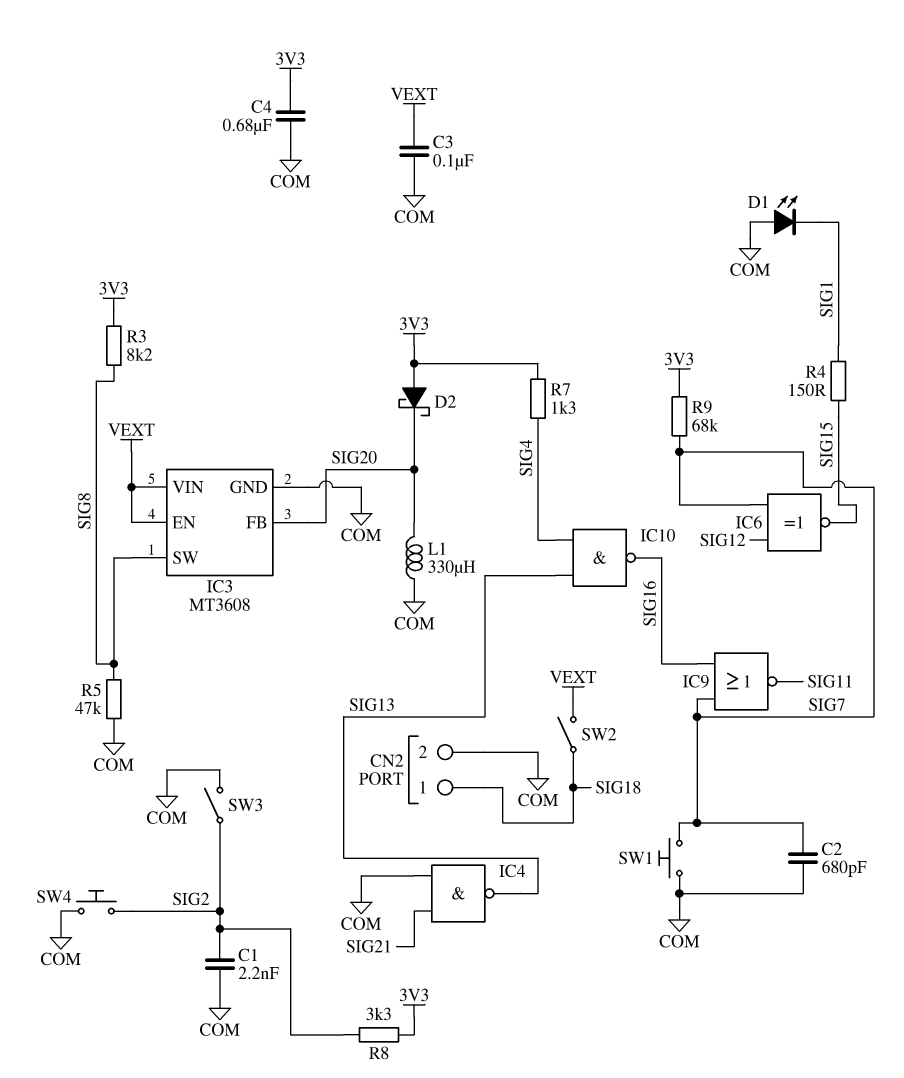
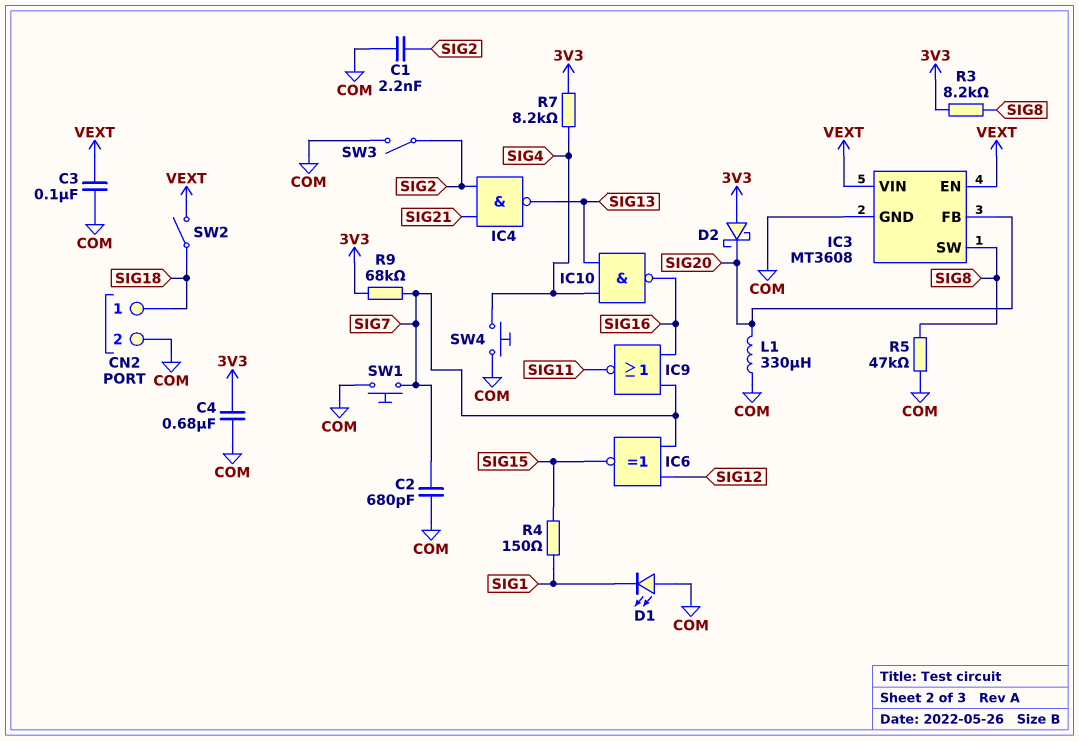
IC4: NAND (in COM, in SIG21, out SIG13) -> NAND (in SIG2, in SIG21, out SIG13)
R7: 1.3k (3V3, SIG4) -> 8.2k (3V3, SIG4)
R8: 3.3k (3V3, SIG2) -> none
SW4: button (COM, SIG2) -> button (COM, SIG4)

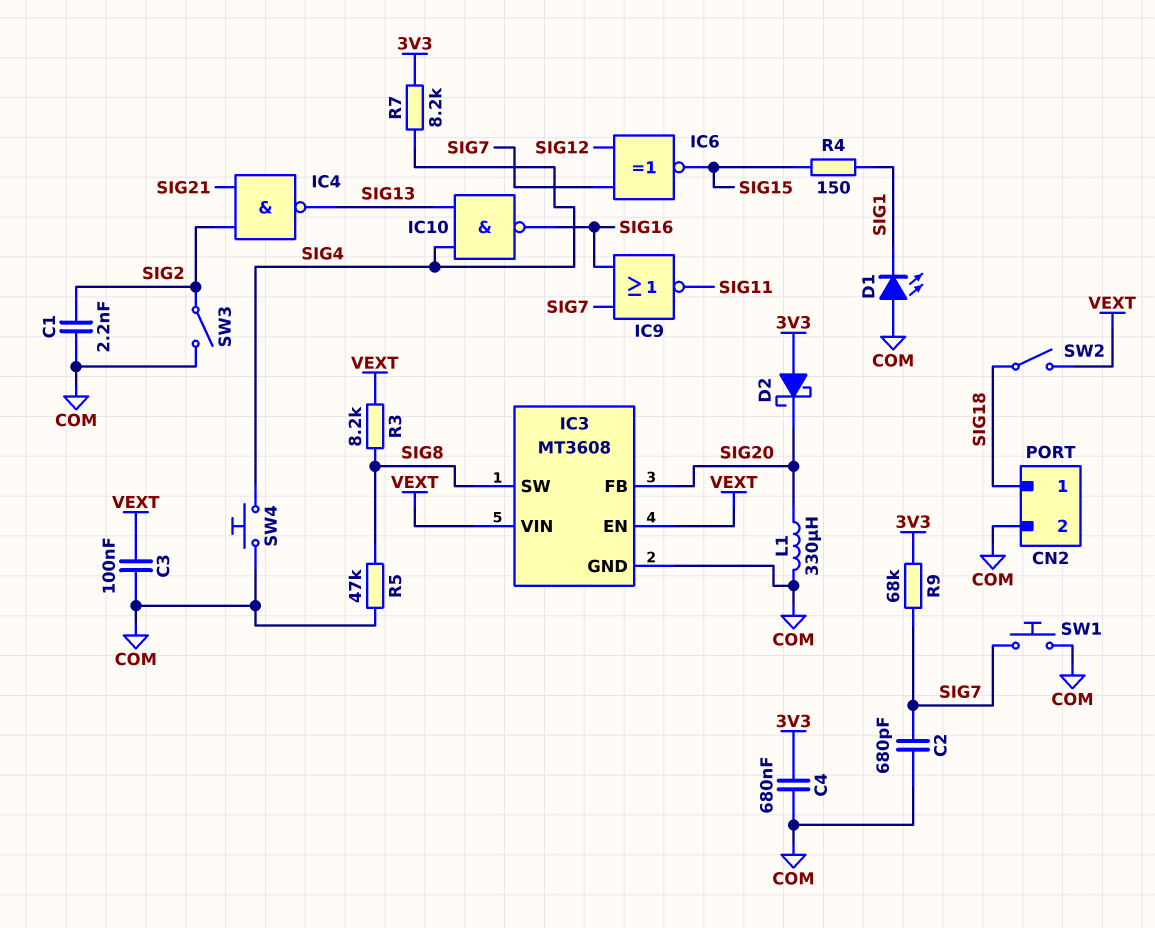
R3: 8.2k (3V3, SIG8) -> 8.2k (SIG8, VEXT)

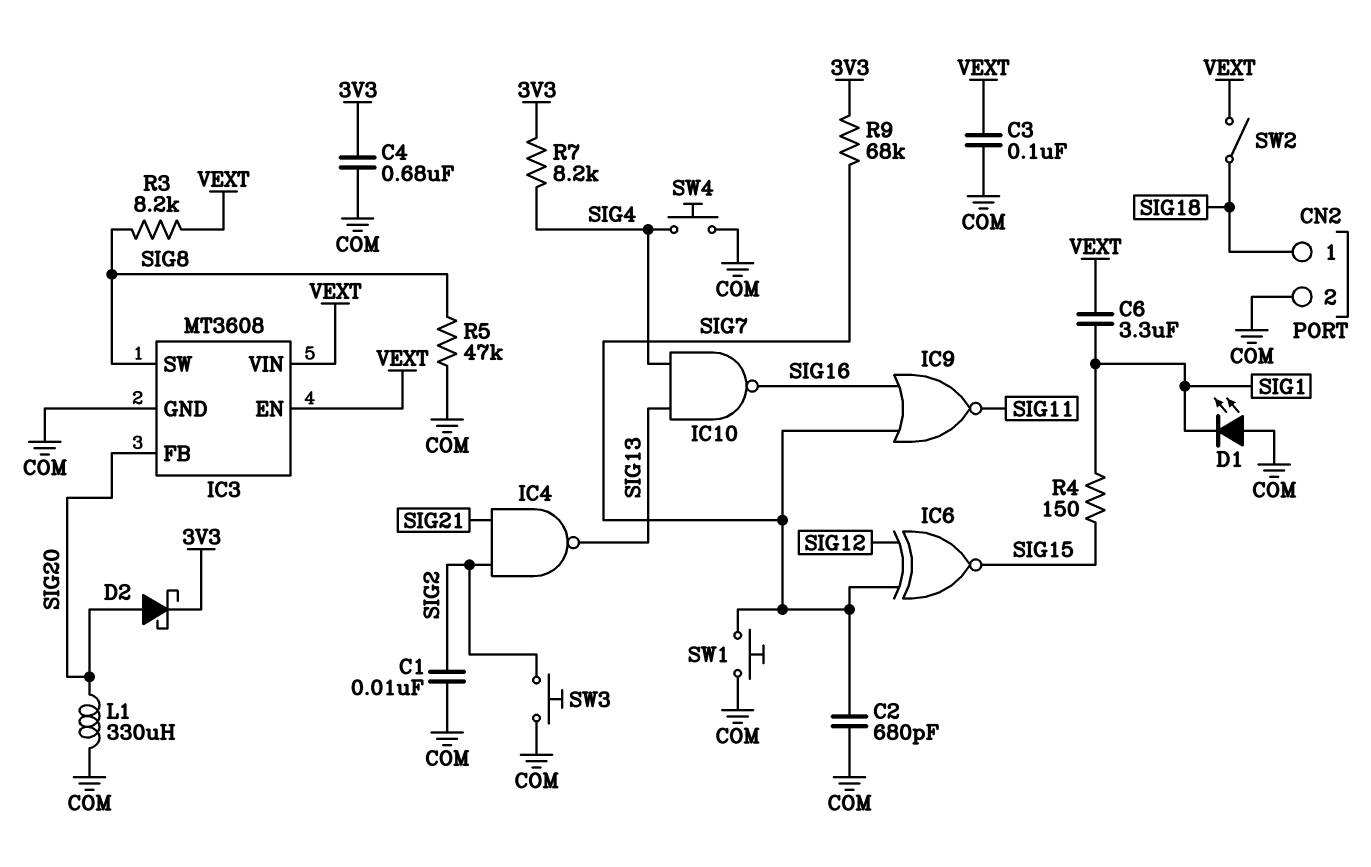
C1: 2.2nF (COM, SIG2) -> 10nF (COM, SIG2)
C6: none -> 3.3uF (SIG1, VEXT)
D2: schottky (A 3V3, K SIG20) -> schottky (A SIG20, K 3V3)
SW3: switch (COM, SIG2) -> button (COM, SIG2)

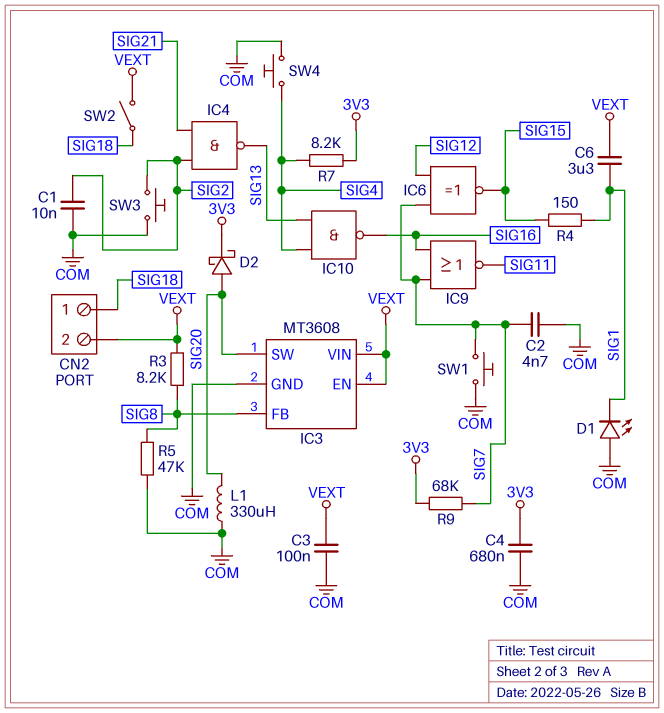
C2: 680pF (COM, SIG7) -> 4.7nF (COM, SIG7)
CN2 pin 2: COM -> VEXT
IC3 pin FB: SIG20 -> SIG8
IC3 pin SW: SIG8 -> SIG20

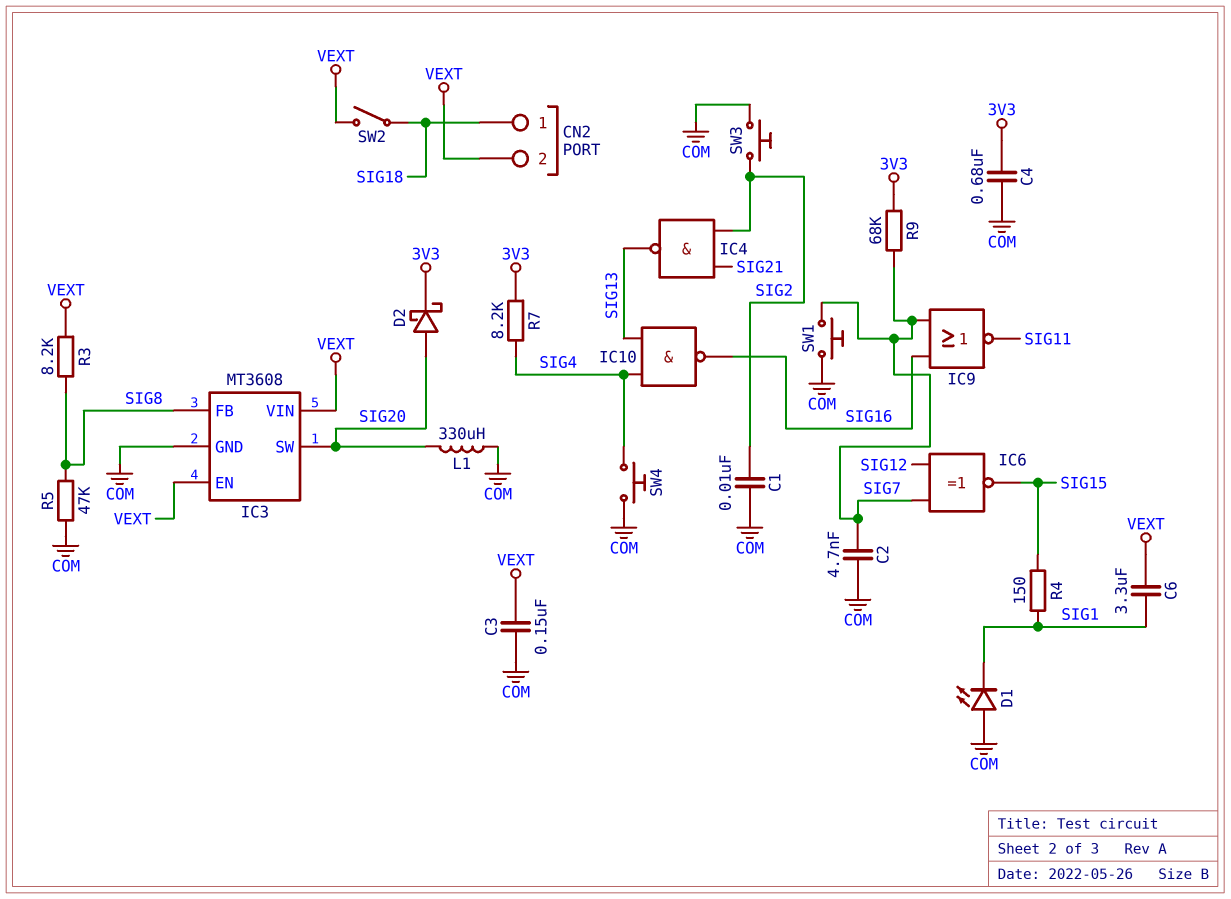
C3: 100nF (COM, VEXT) -> 150nF (COM, VEXT)

